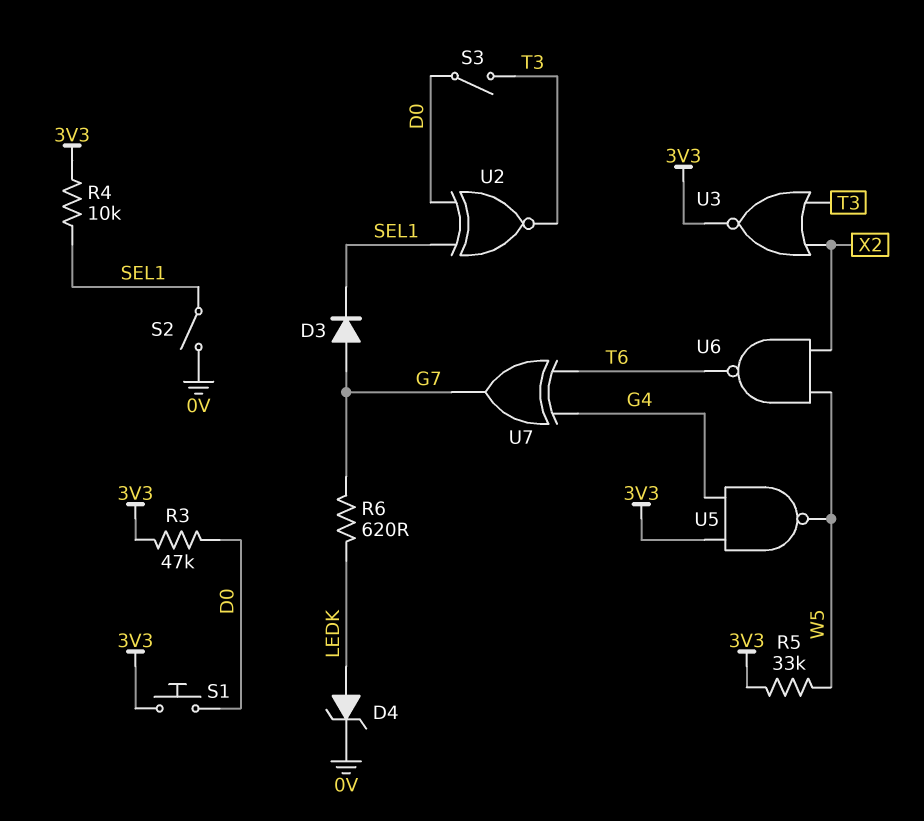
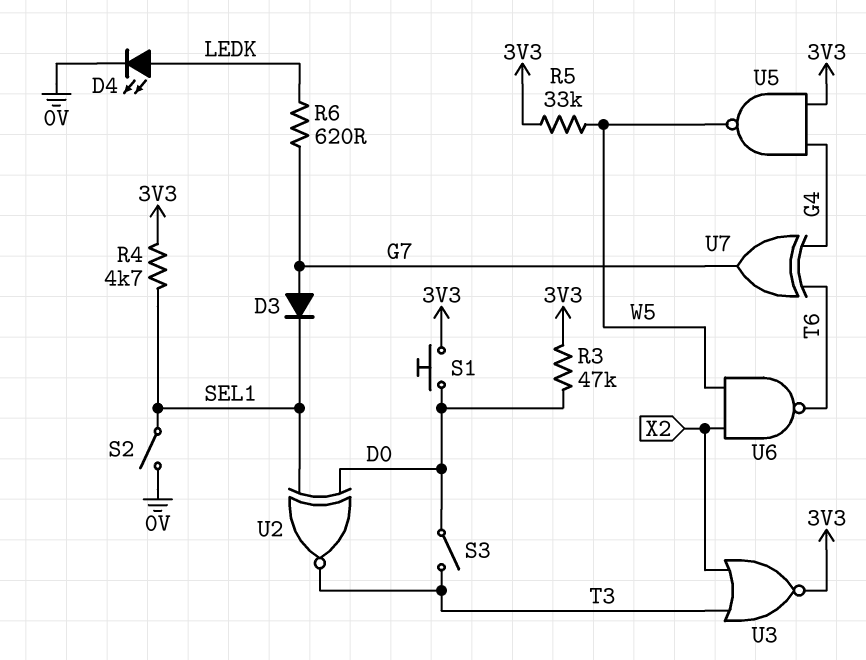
D4: zener (A LEDK, K 0V) -> LED (A LEDK, K 0V)
R4: 10k (3V3, SEL1) -> 4.7k (3V3, SEL1)

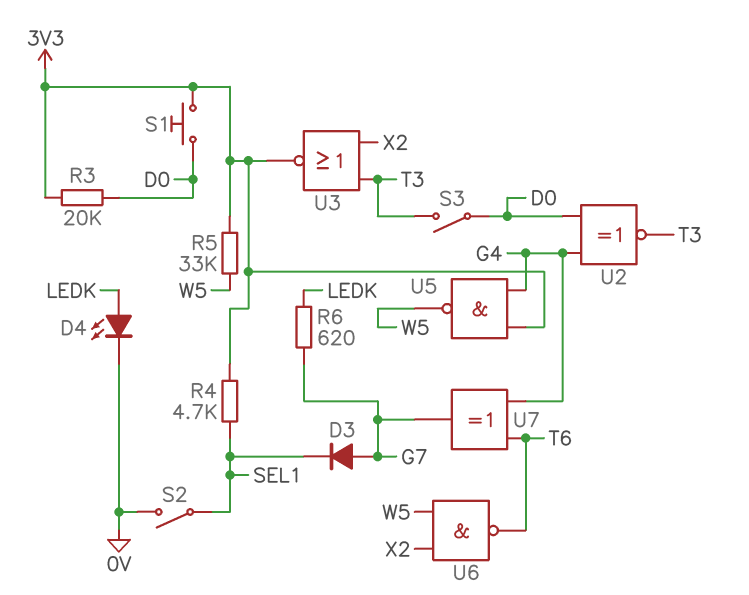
R3: 47k (3V3, D0) -> 20k (3V3, D0)
U2: XNOR (in D0, in SEL1, out T3) -> XNOR (in D0, in G4, out T3)

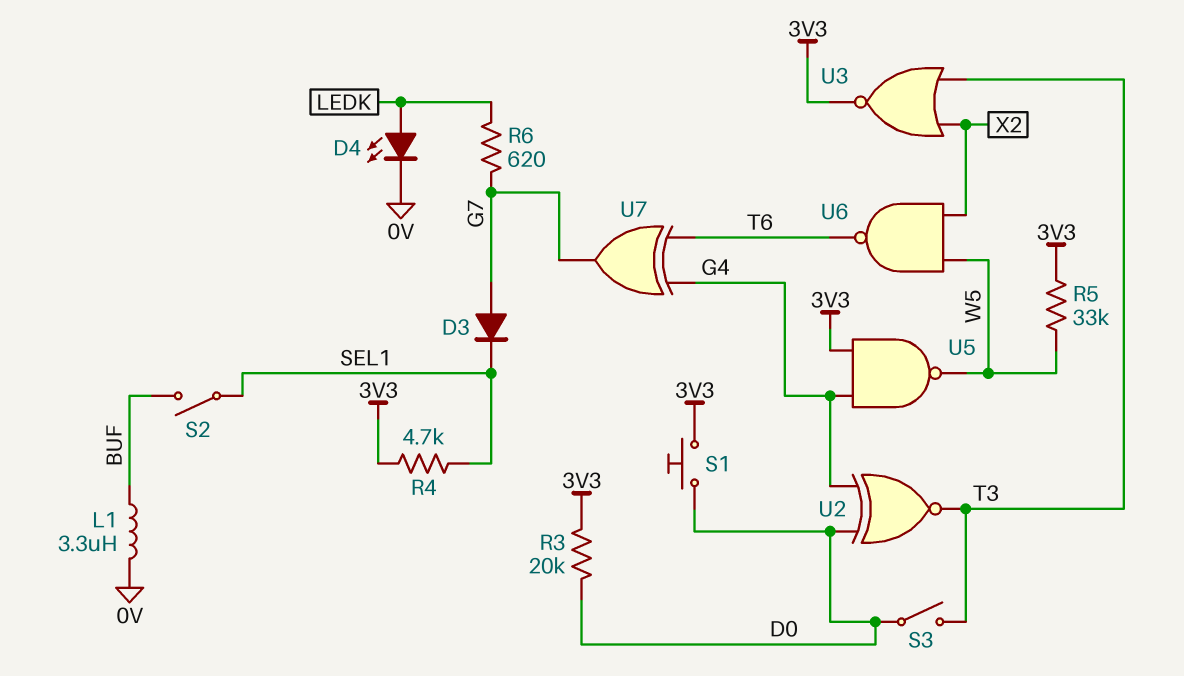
L1: none -> 3.3uH (0V, BUF)
S2: switch (0V, SEL1) -> switch (BUF, SEL1)

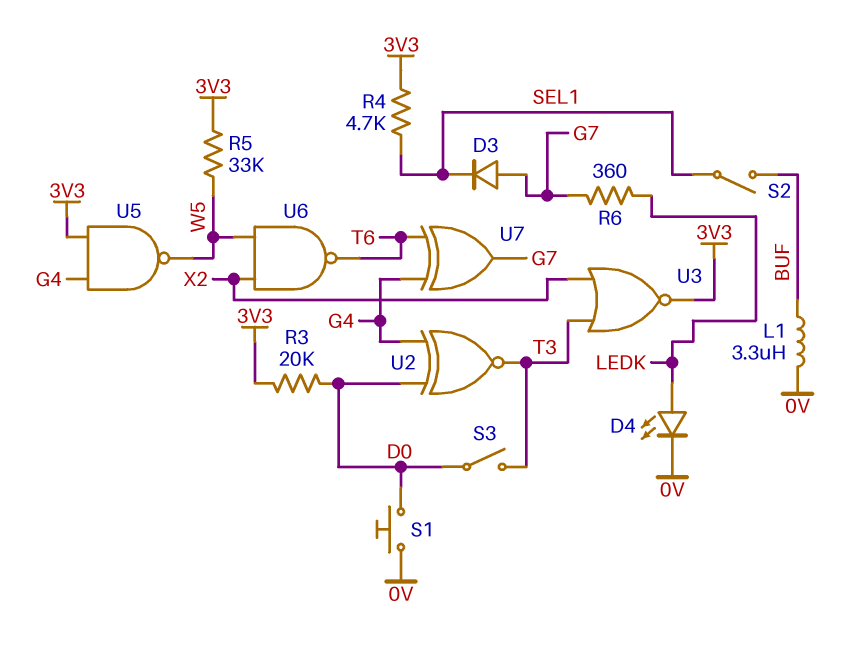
R6: 620 (G7, LEDK) -> 360 (G7, LEDK)
S1: button (3V3, D0) -> button (0V, D0)

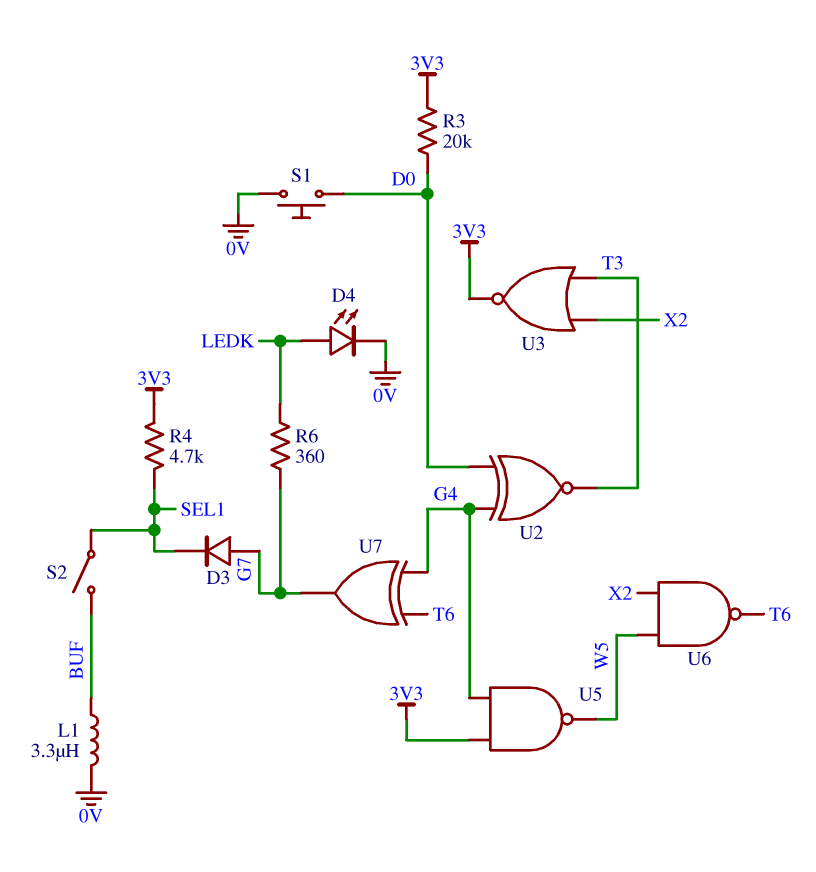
R5: 33k (3V3, W5) -> none
S3: switch (D0, T3) -> none

